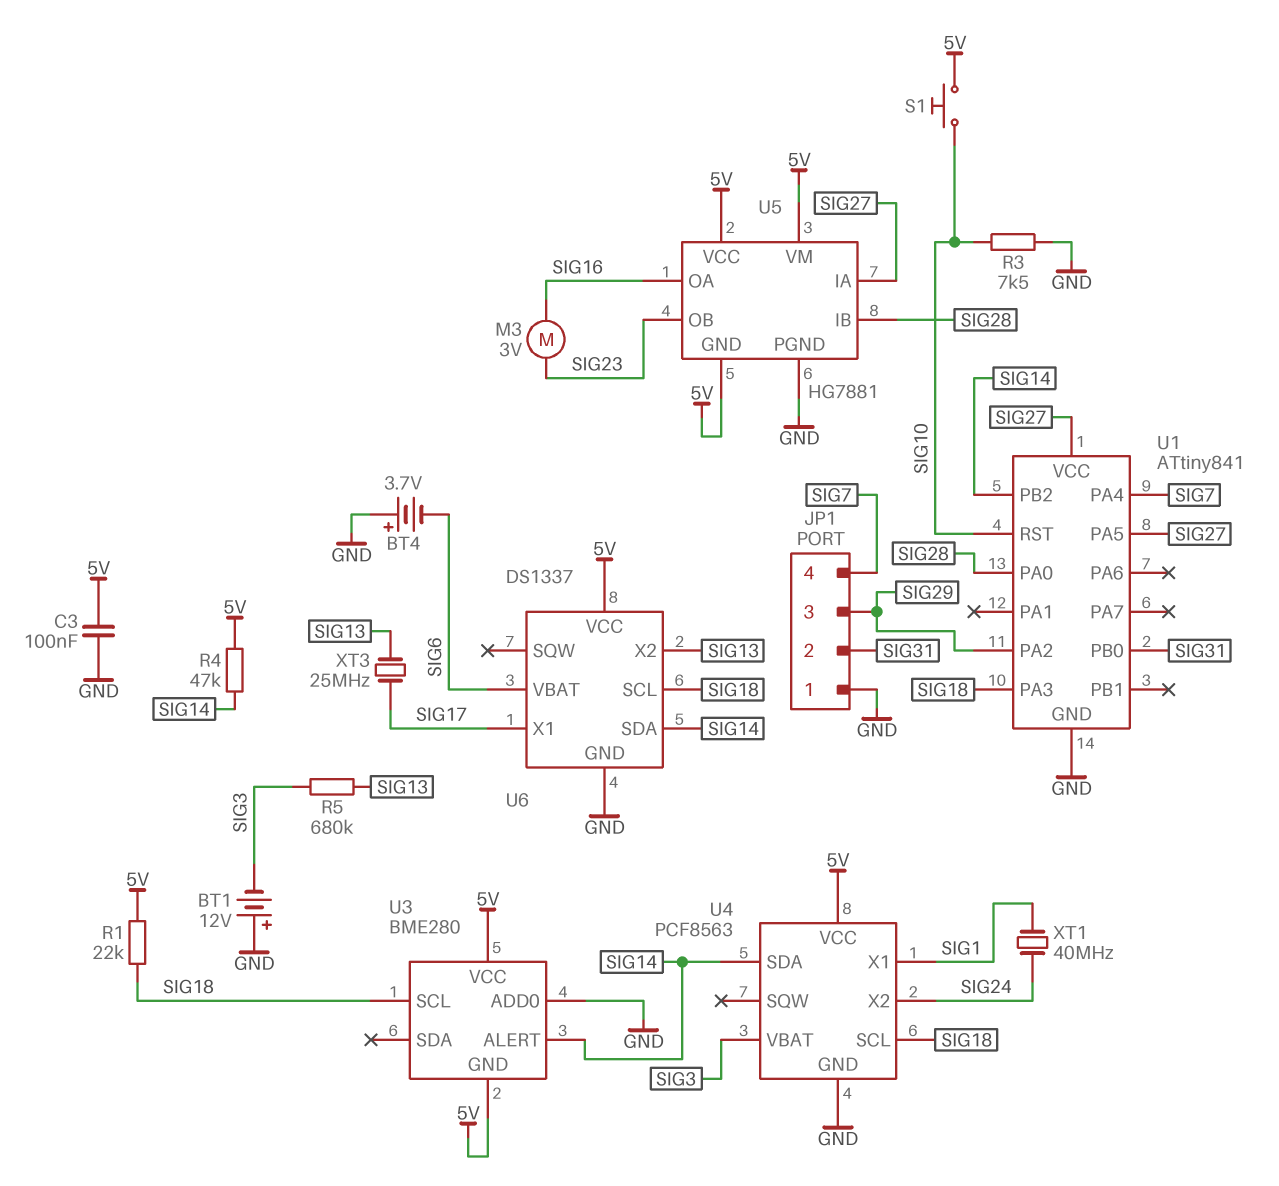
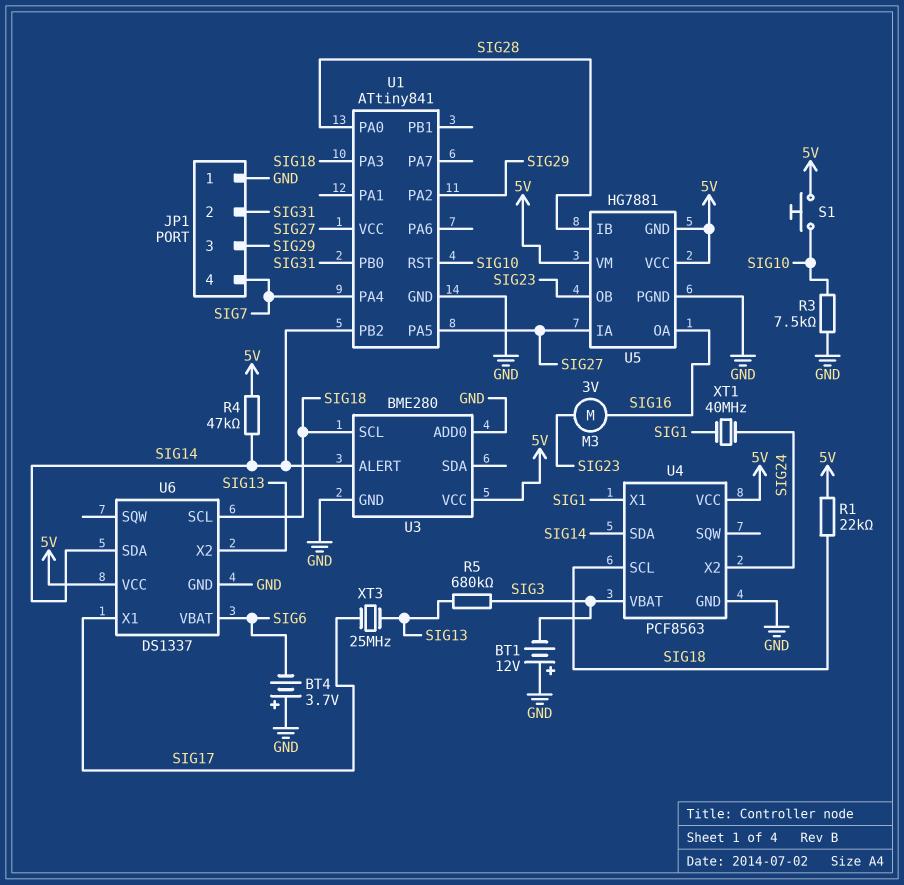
C3: 100nF (5V, GND) -> none
U3 pin GND: 5V -> GND

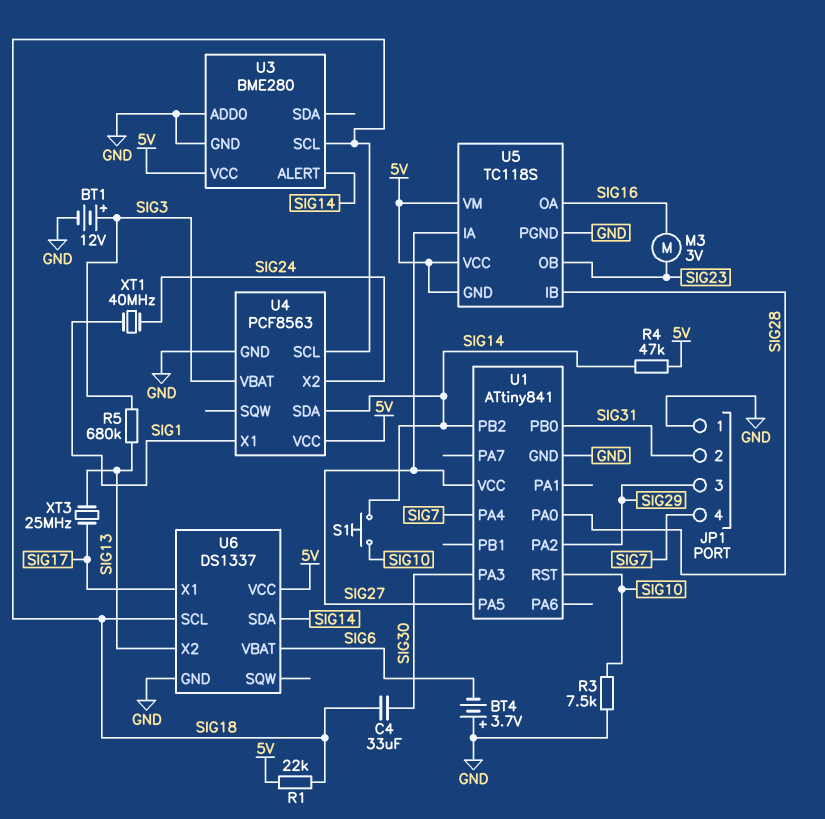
BT1: 12V (plus GND, minus SIG3) -> 12V (plus SIG3, minus GND)
C4: none -> 33uF (SIG18, SIG30)
S1: button (5V, SIG10) -> button (SIG10, SIG14)
U1 pin PA3: SIG18 -> SIG30
U5: HG7881 -> TC118S

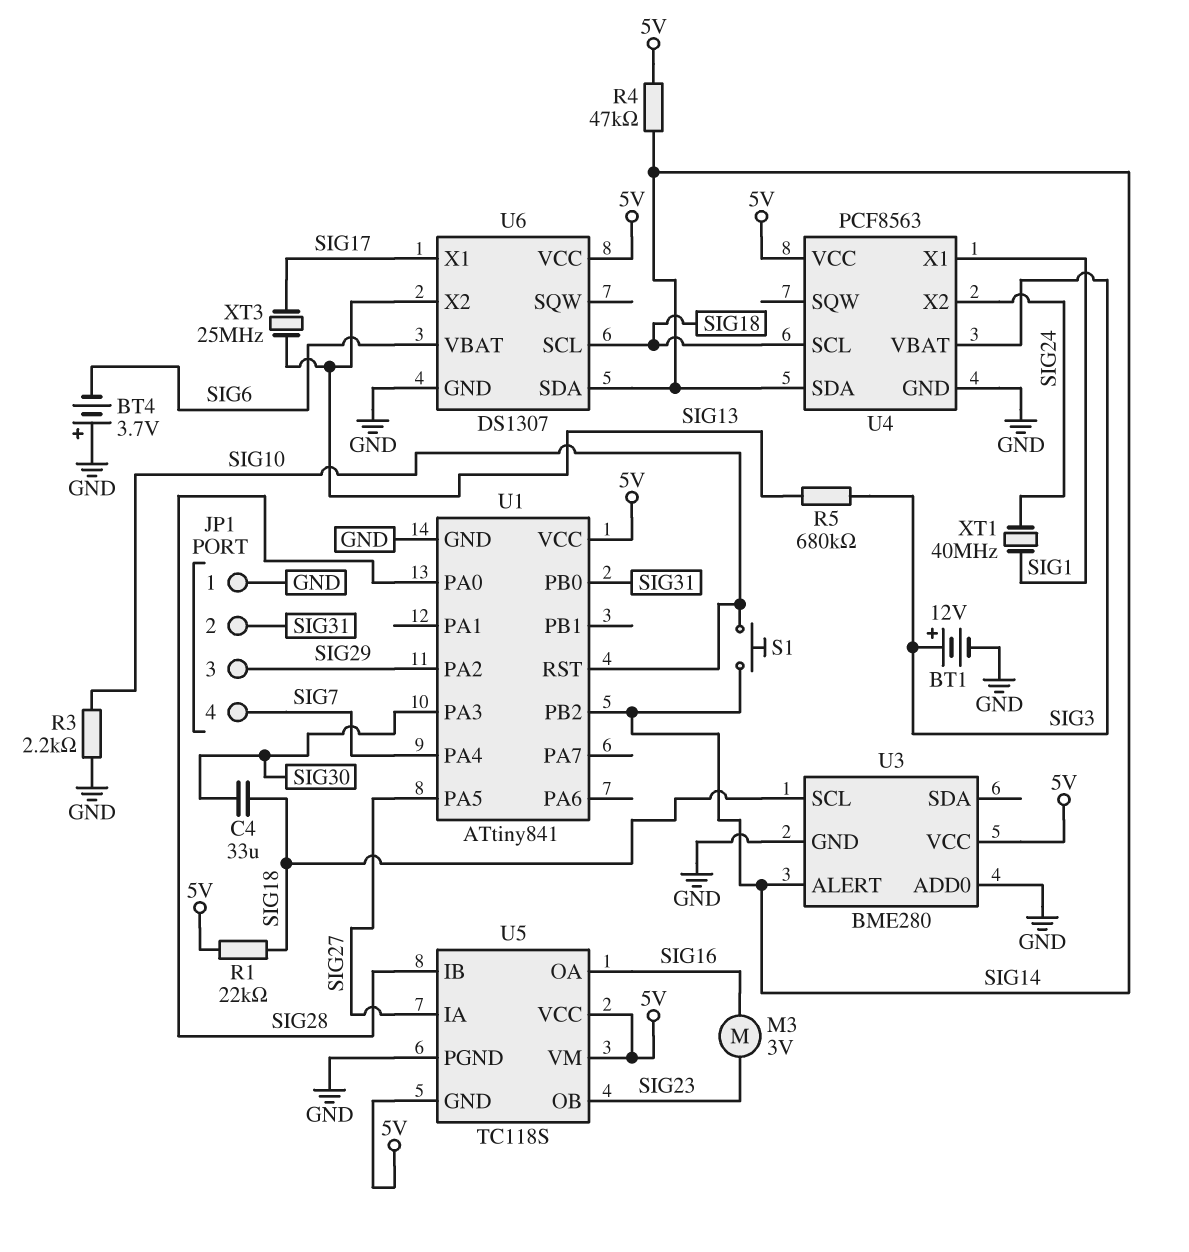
R3: 7.5k (GND, SIG10) -> 2.2k (GND, SIG10)
U1 pin VCC: SIG27 -> 5V
U6: DS1337 -> DS1307

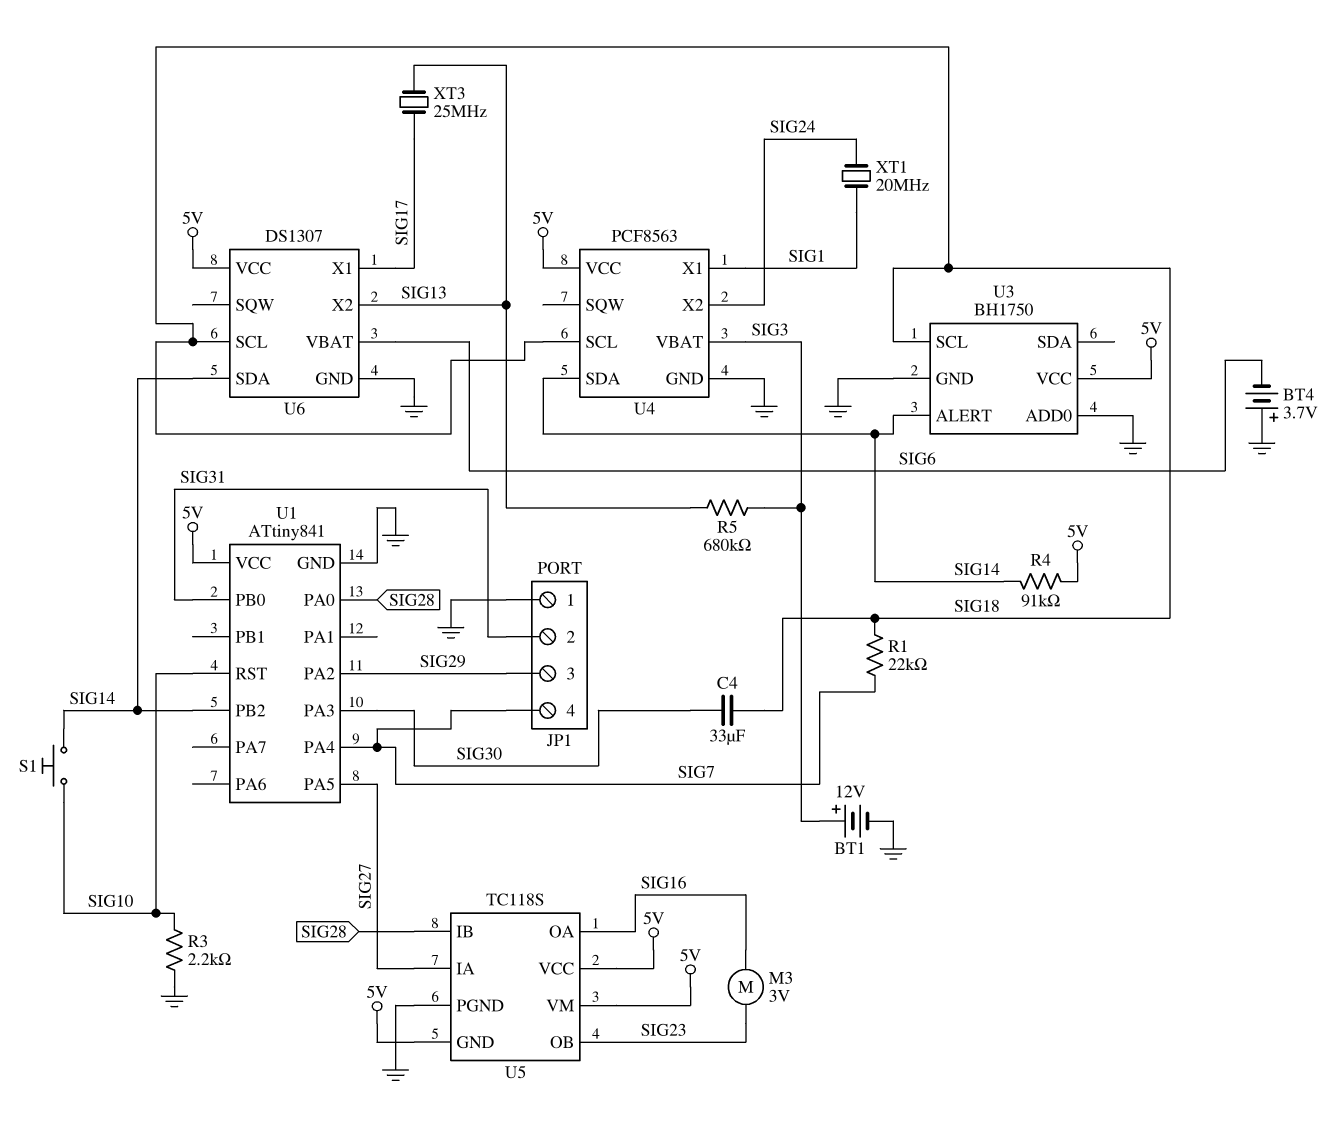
R1: 22k (5V, SIG18) -> 22k (SIG7, SIG18)
R4: 47k (5V, SIG14) -> 91k (5V, SIG14)
U3: BME280 -> BH1750
XT1: 40MHz (SIG1, SIG24) -> 20MHz (SIG1, SIG24)

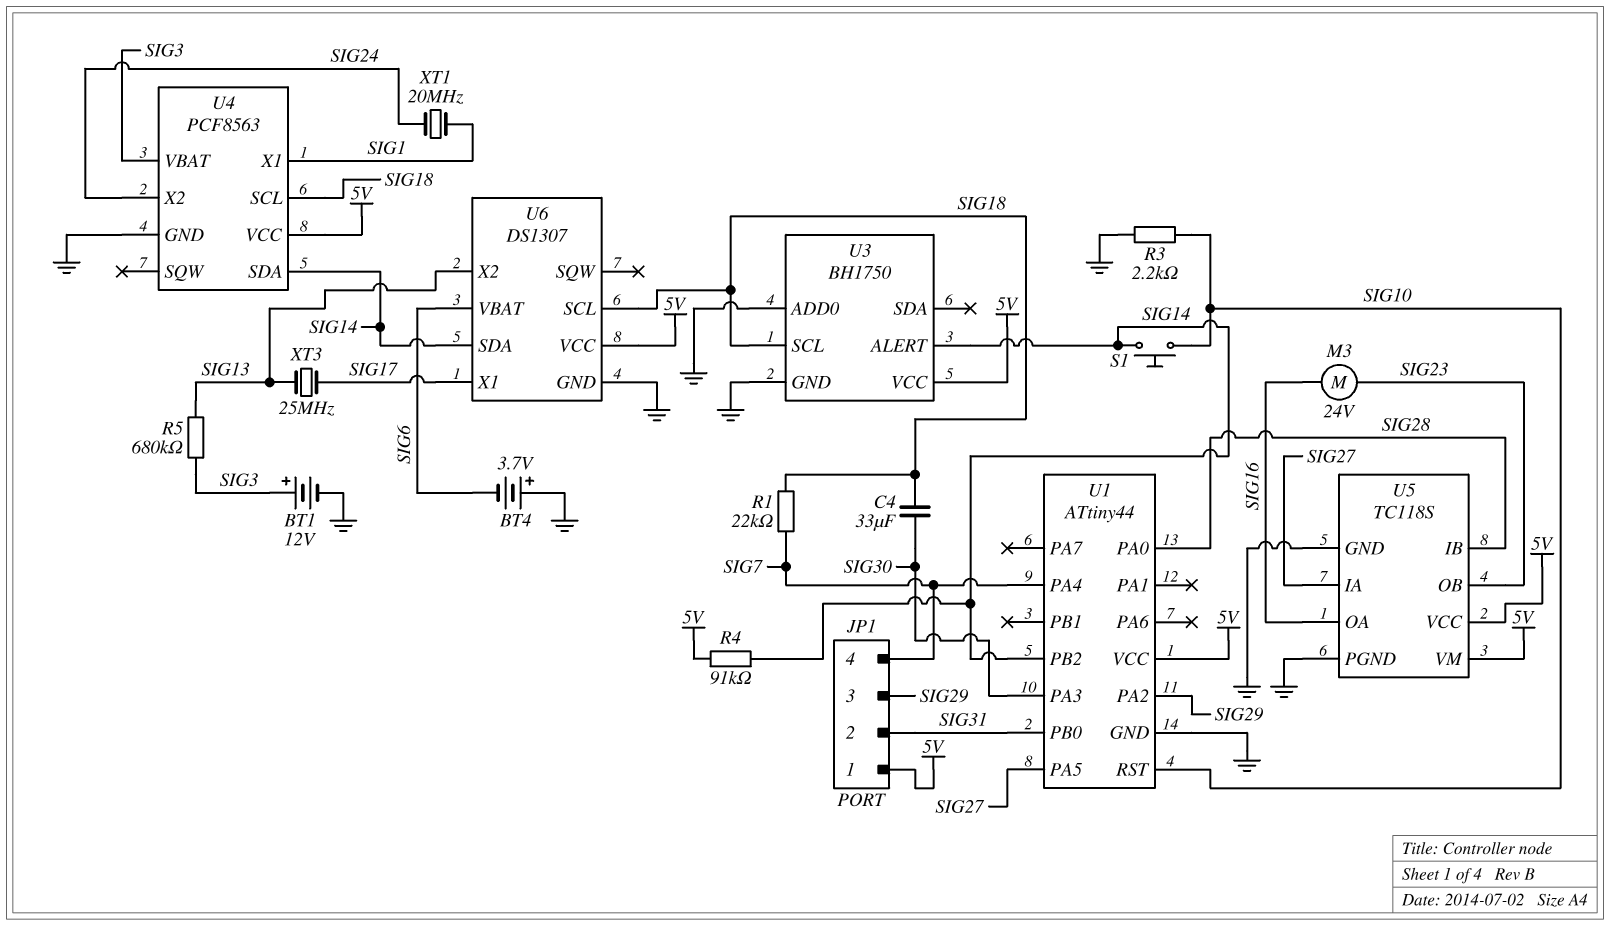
JP1 pin 1: GND -> 5V
M3: motor 3V (SIG16, SIG23) -> motor 24V (SIG16, SIG23)
U1: ATtiny841 -> ATtiny44
U5 pin GND: 5V -> GND

